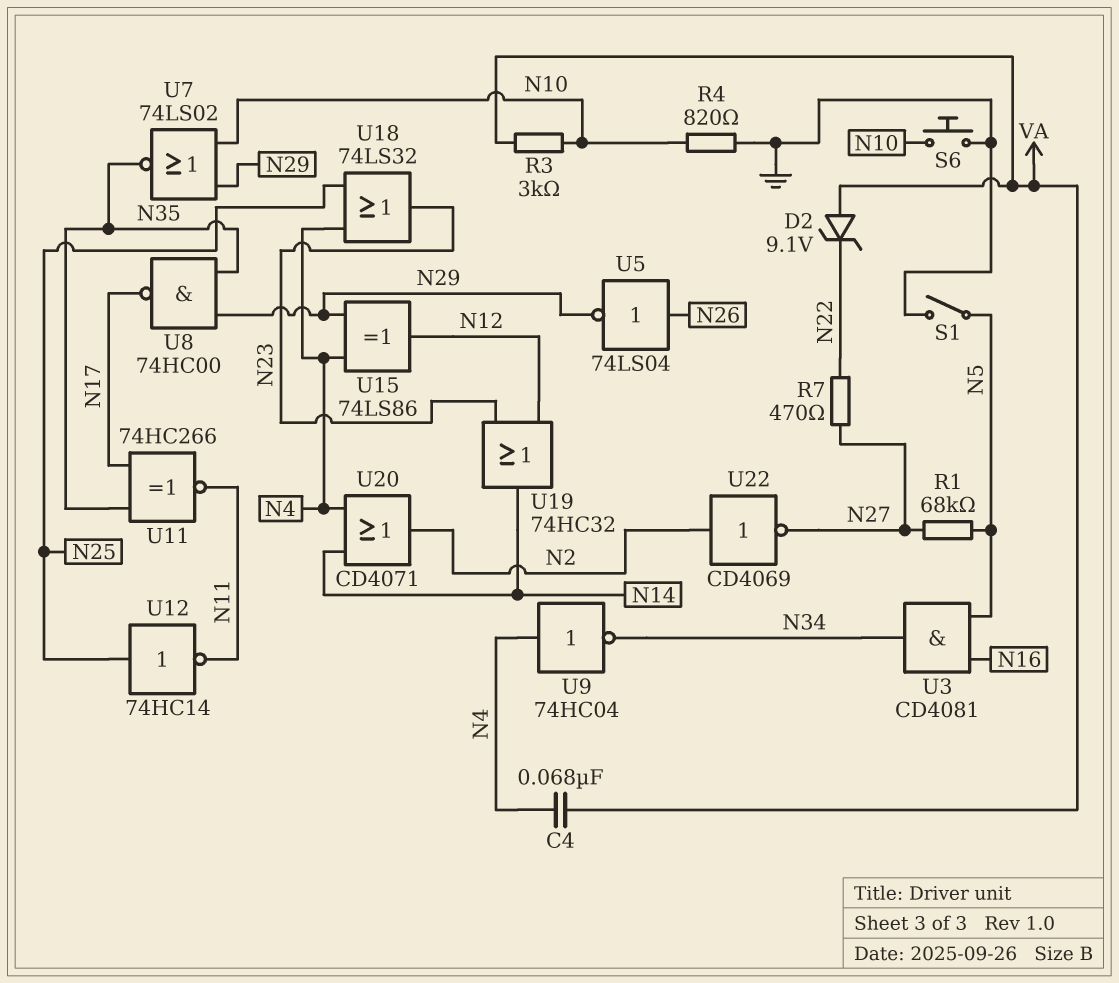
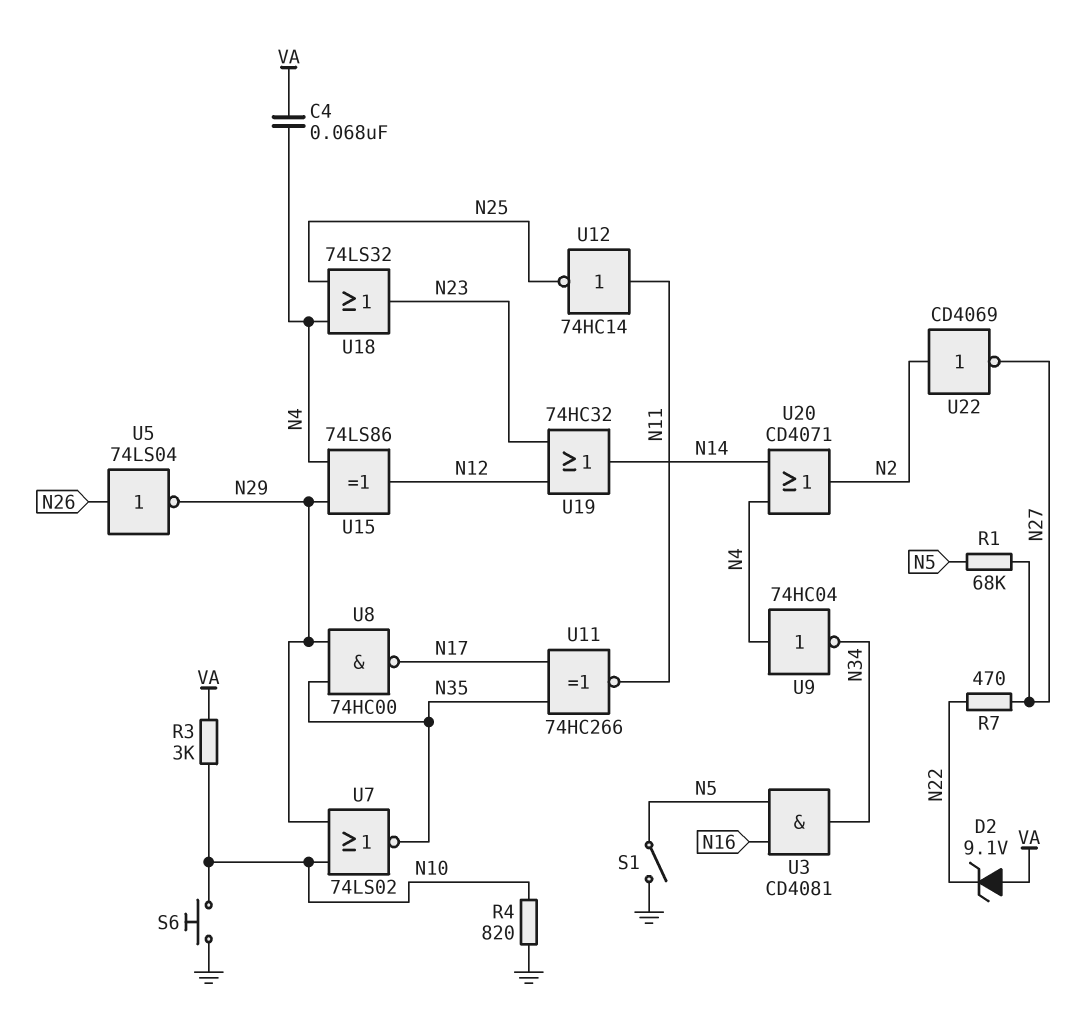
U12: NOT 74HC14 (in N25, out N11) -> NOT 74HC14 (in N11, out N25)

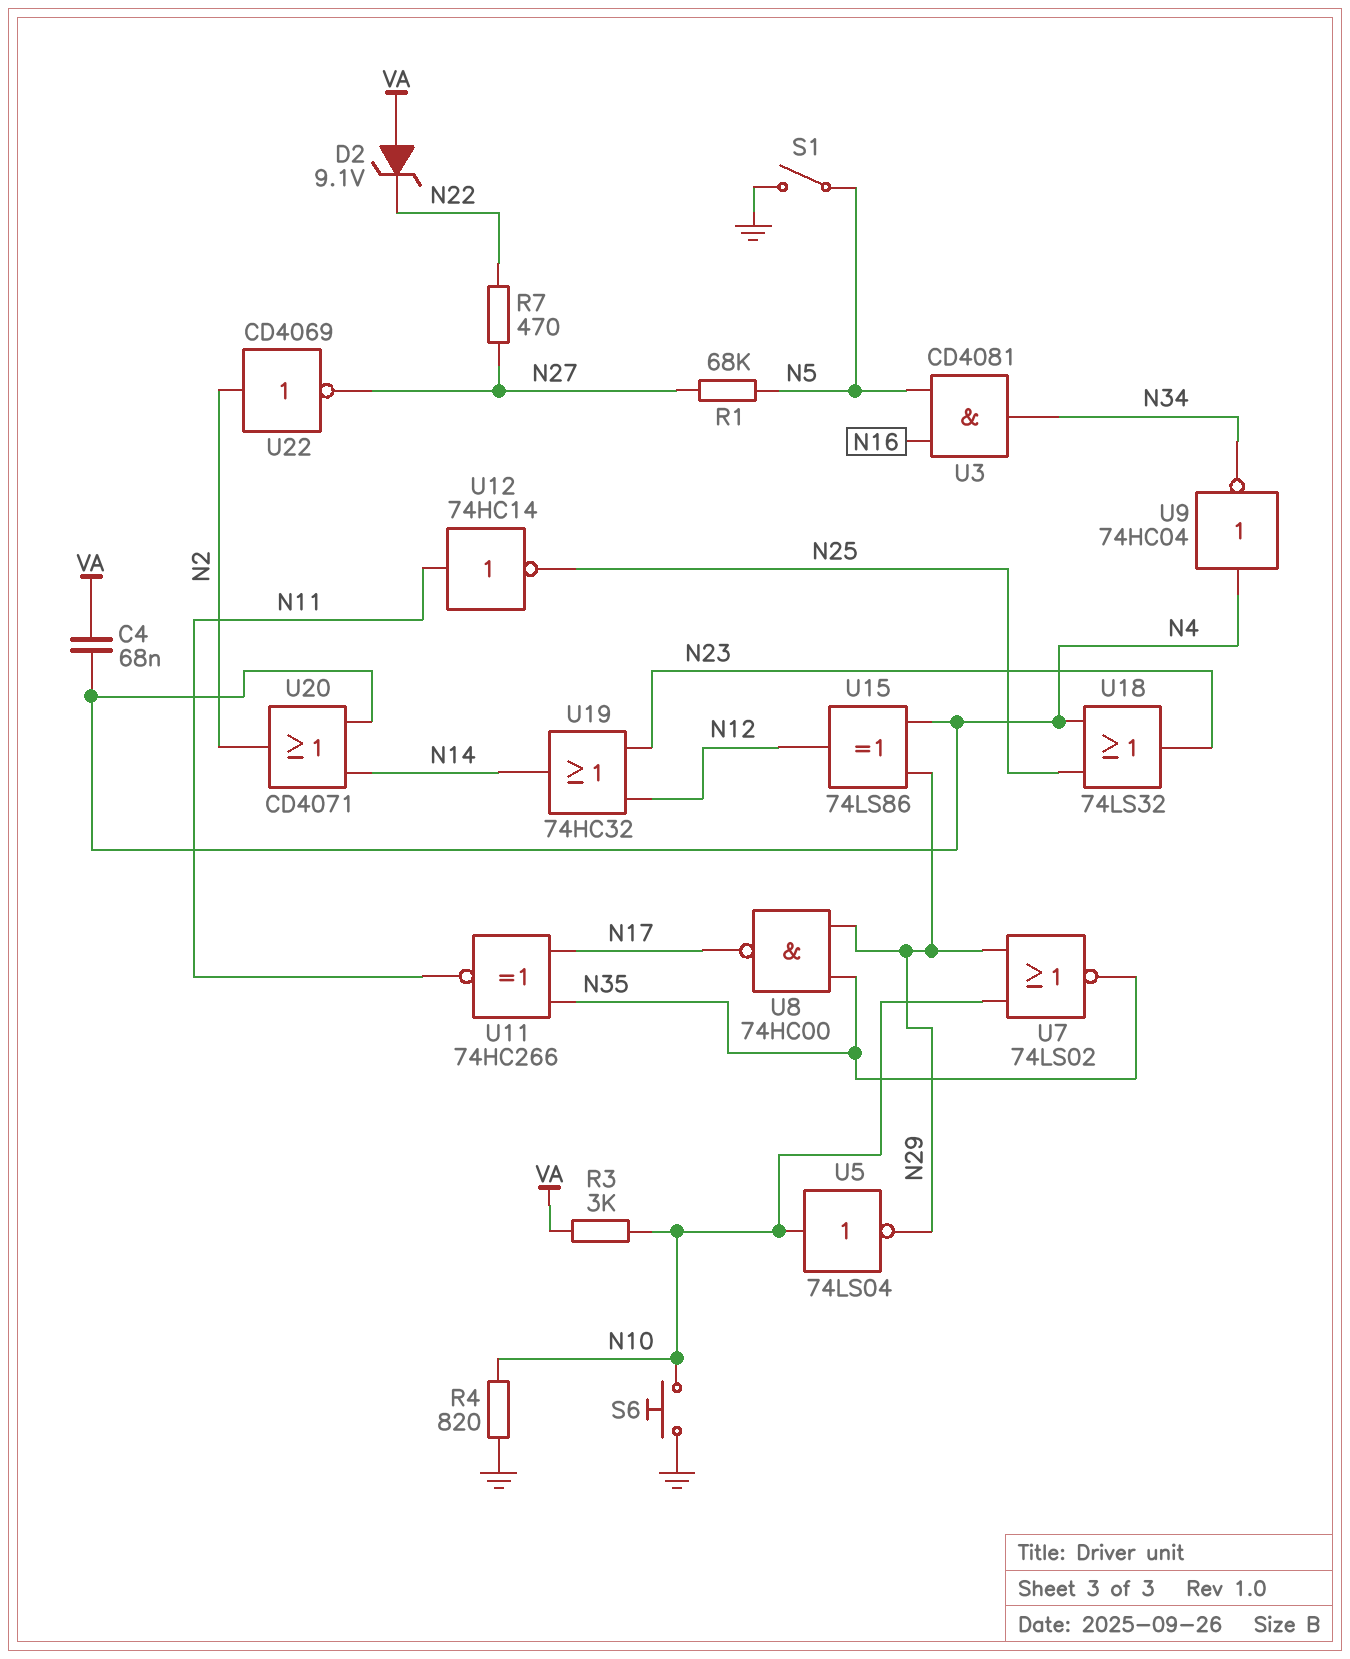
U5: NOT 74LS04 (in N26, out N29) -> NOT 74LS04 (in N10, out N29)

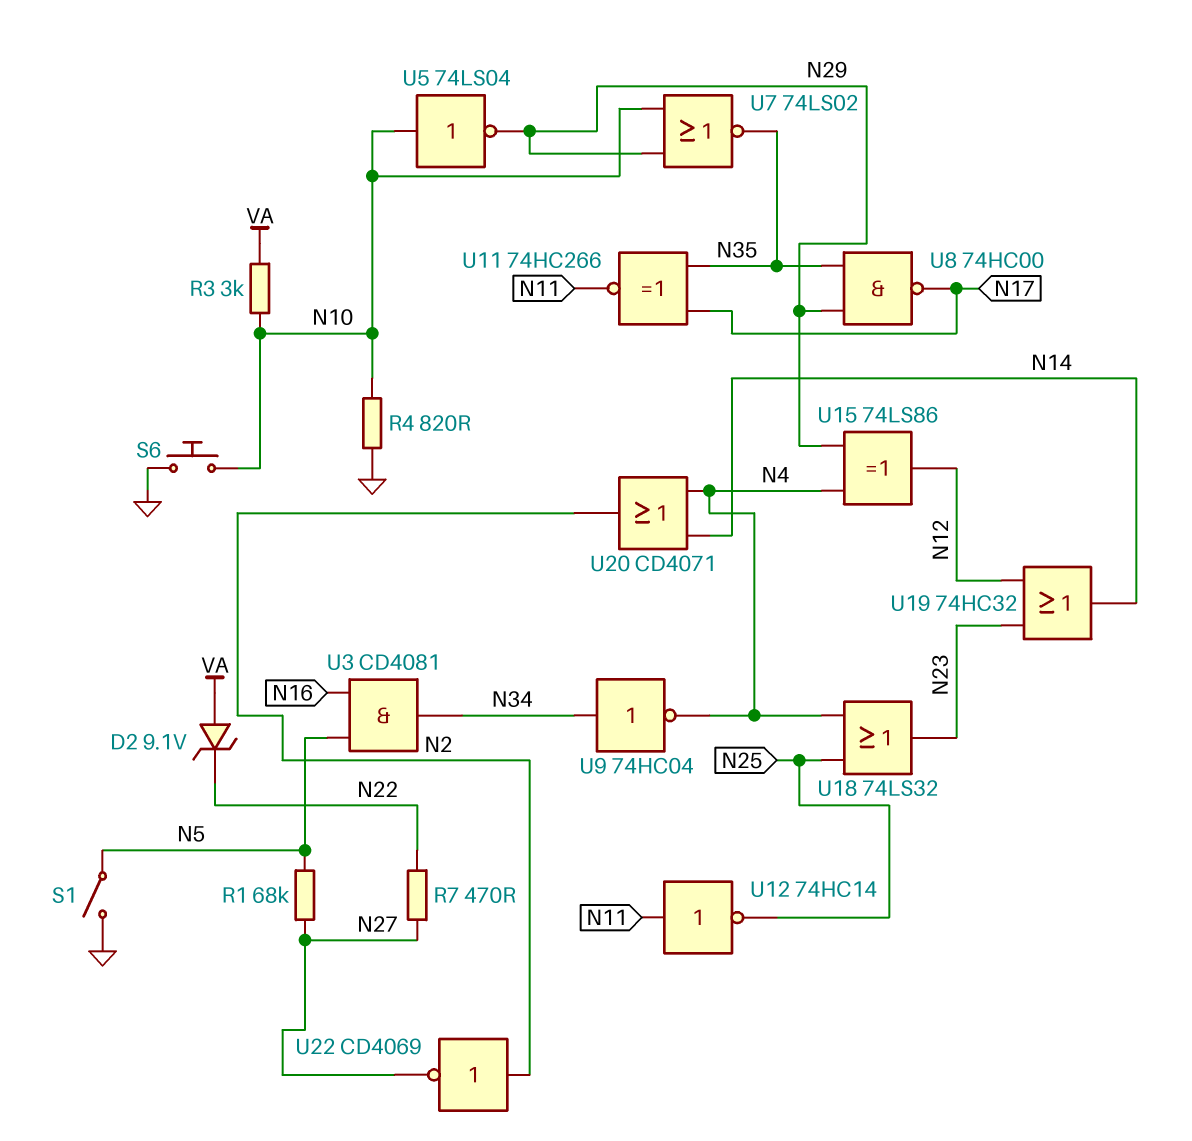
C4: 68nF (N4, VA) -> none
U9: NOT 74HC04 (in N4, out N34) -> NOT 74HC04 (in N34, out N4)

